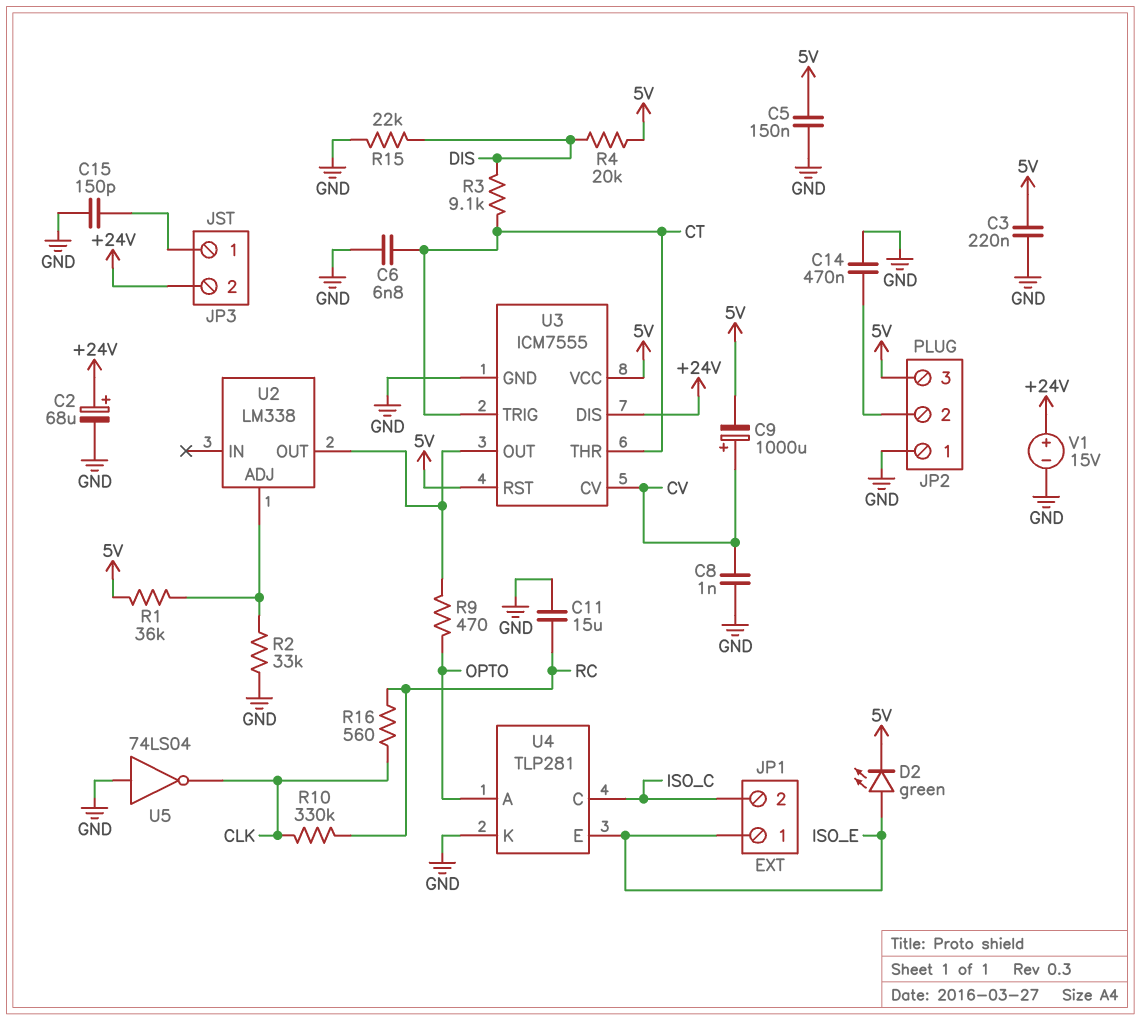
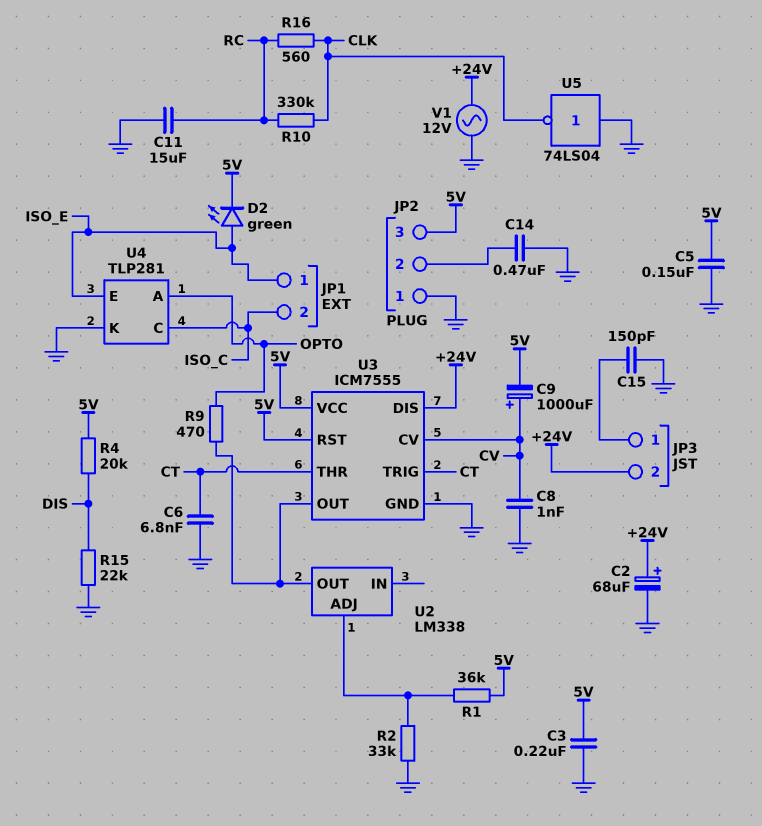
R3: 9.1k (CT, DIS) -> none
V1: 15V (plus +24V, minus GND) -> AC 12V (+24V, GND)

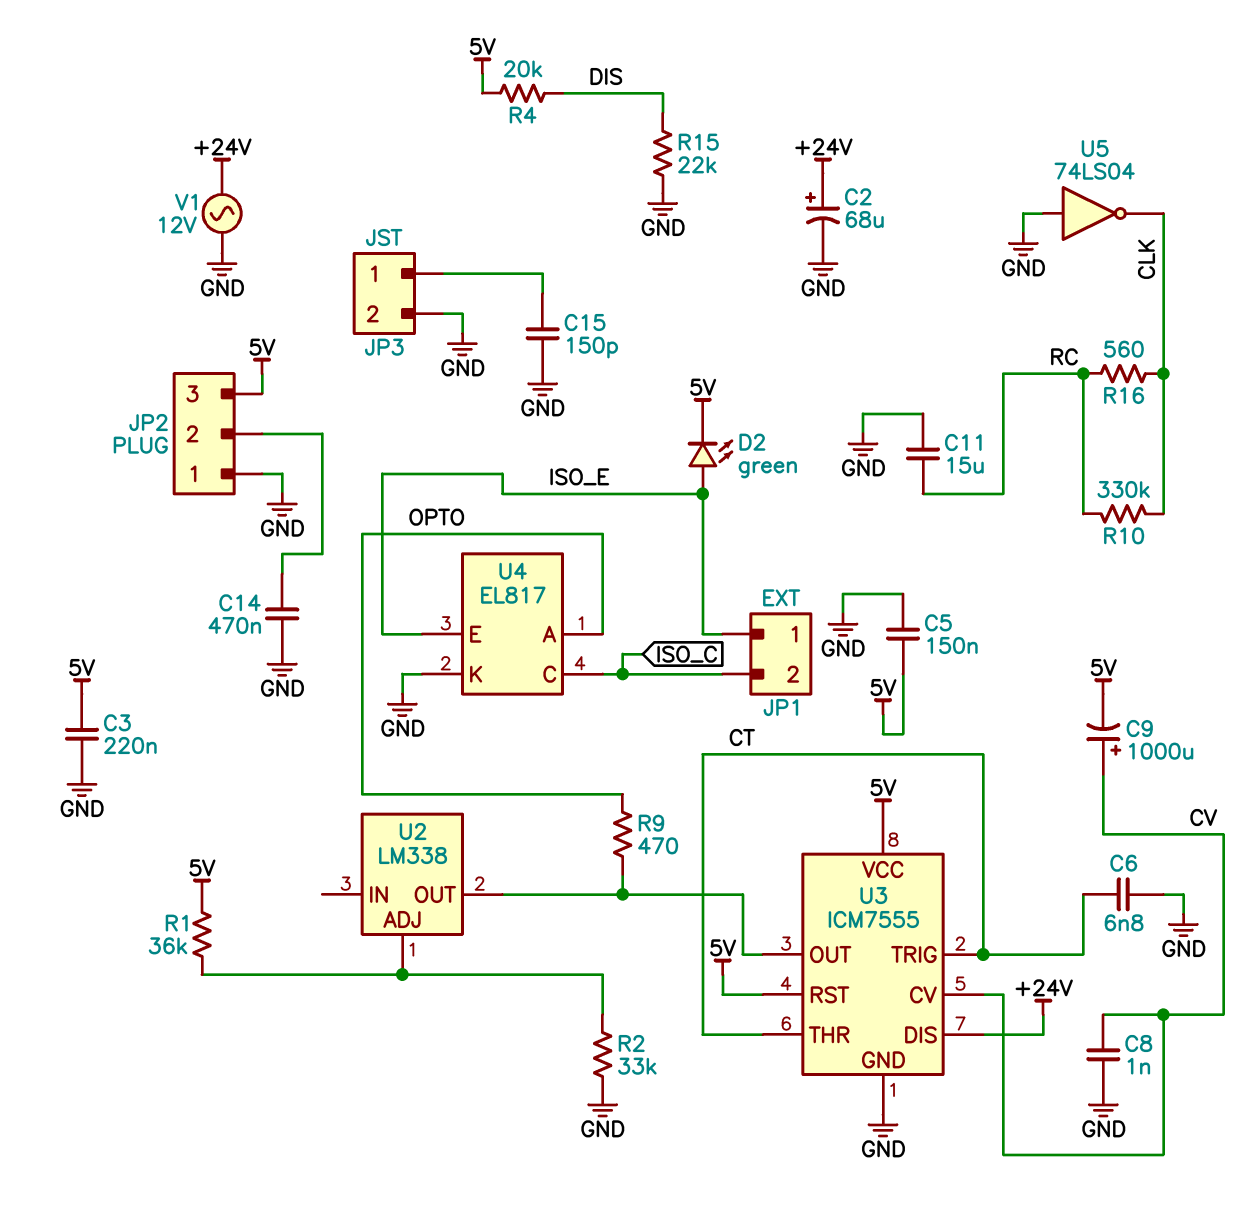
JP3 pin 2: +24V -> GND
U4: TLP281 -> EL817

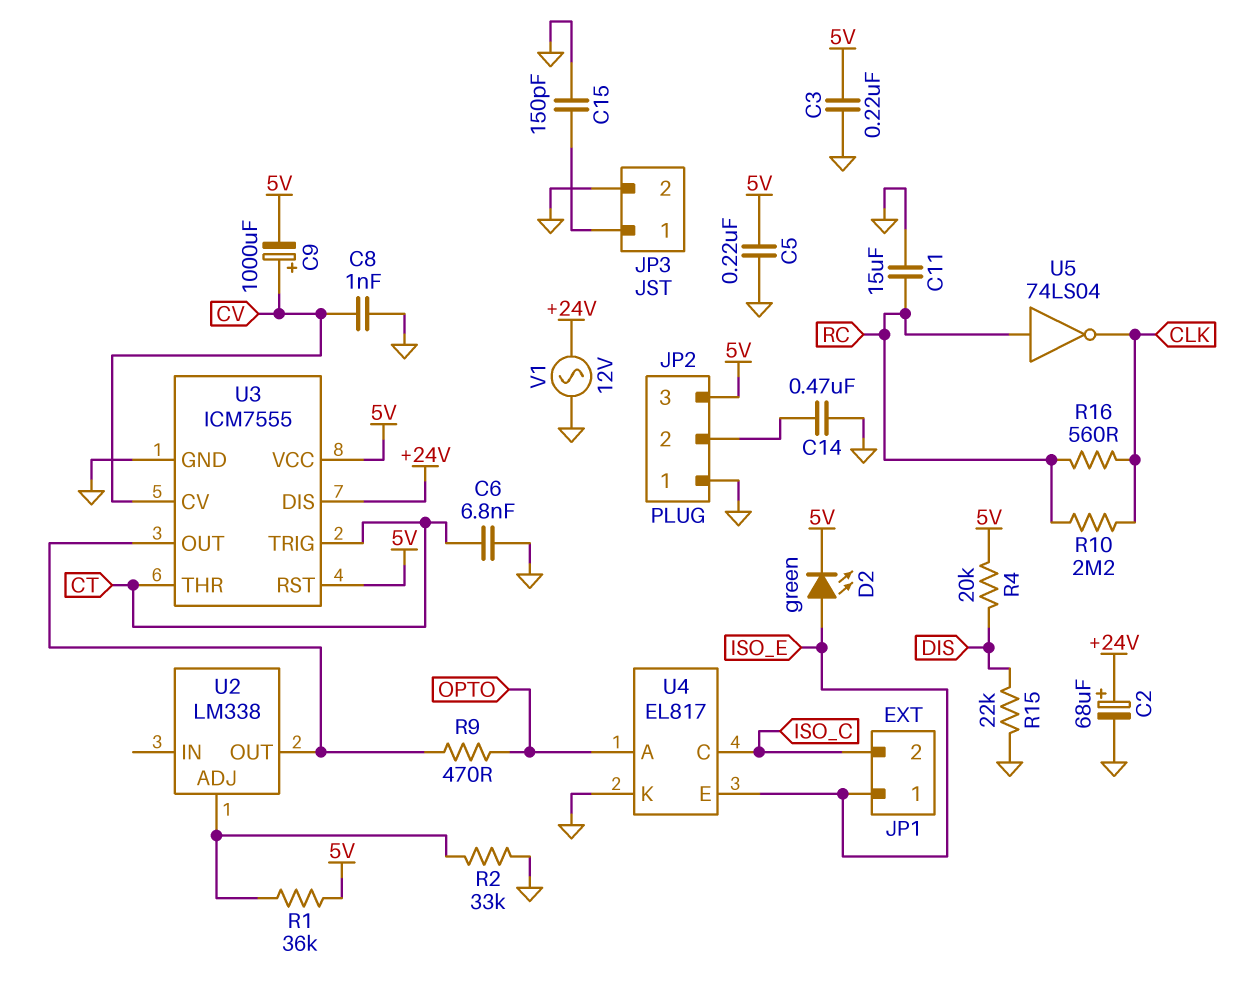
C5: 150nF (5V, GND) -> 220nF (5V, GND)
R10: 330k (CLK, RC) -> 2.2M (CLK, RC)
U5: NOT 74LS04 (in GND, out CLK) -> NOT 74LS04 (in RC, out CLK)

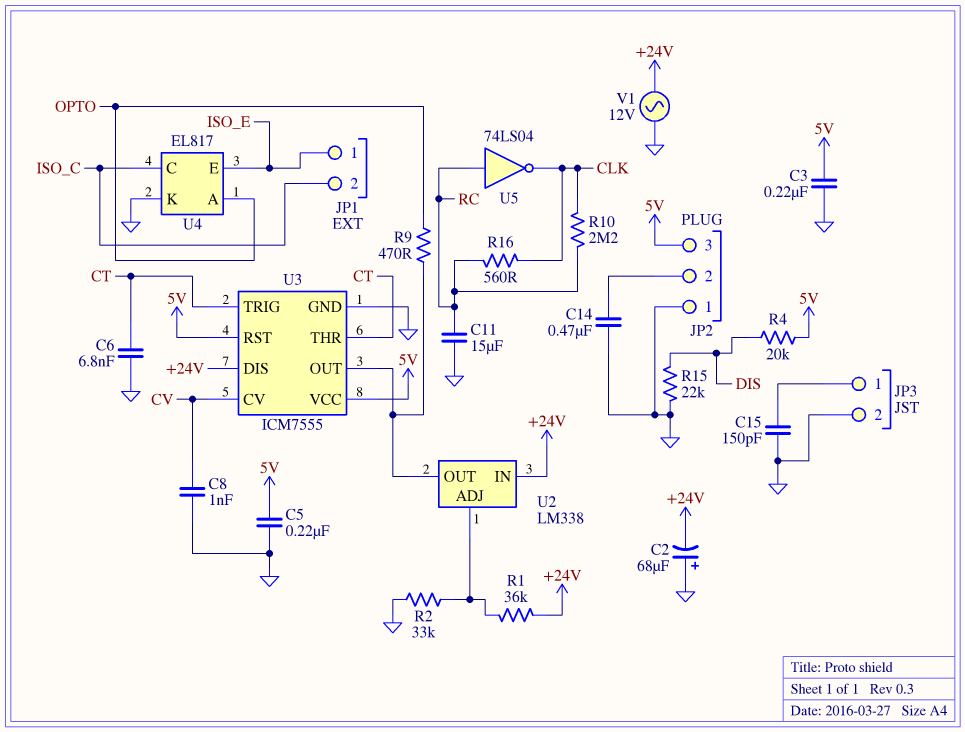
C2: 68uF (plus +24V, minus GND) -> 68uF (plus GND, minus +24V)
C9: 1000uF (plus CV, minus 5V) -> none
D2: LED green (A ISO_E, K 5V) -> none
R1: 36k (5V, U2/ADJ) -> 36k (+24V, U2/ADJ)
U2 pin IN: none -> +24V

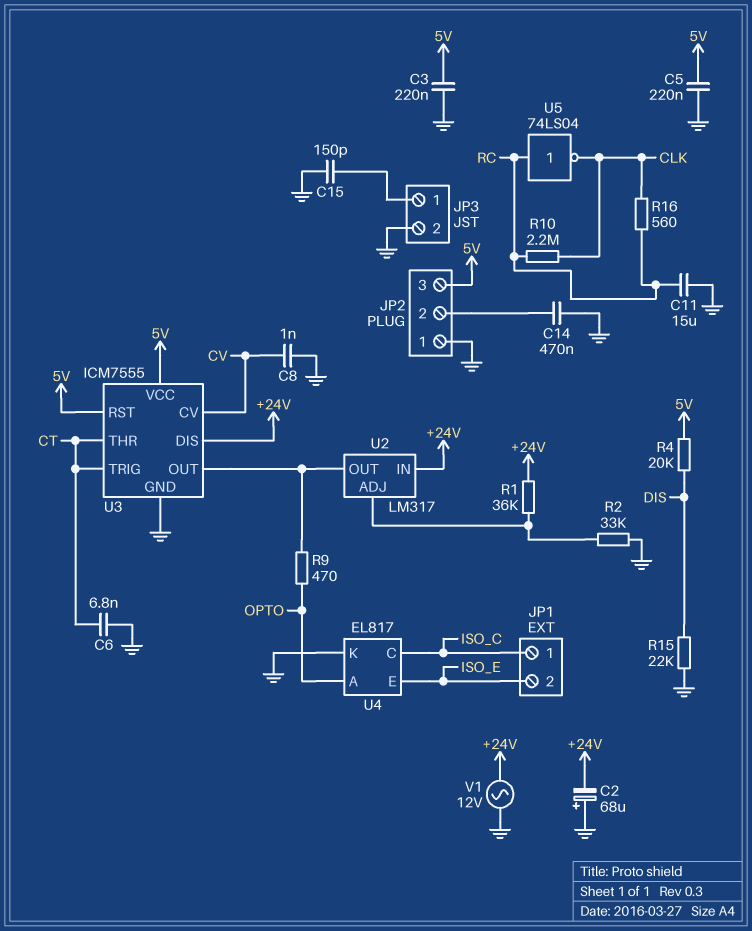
JP1 pin 1: ISO_E -> ISO_C
JP1 pin 2: ISO_C -> ISO_E
U2: LM338 -> LM317

